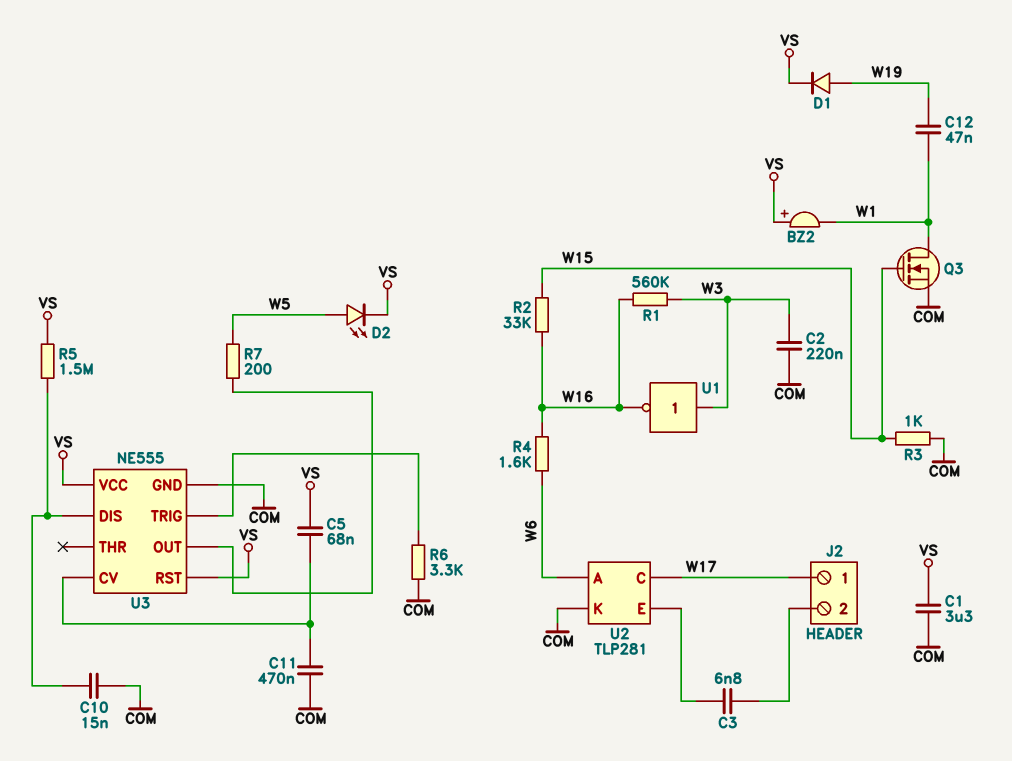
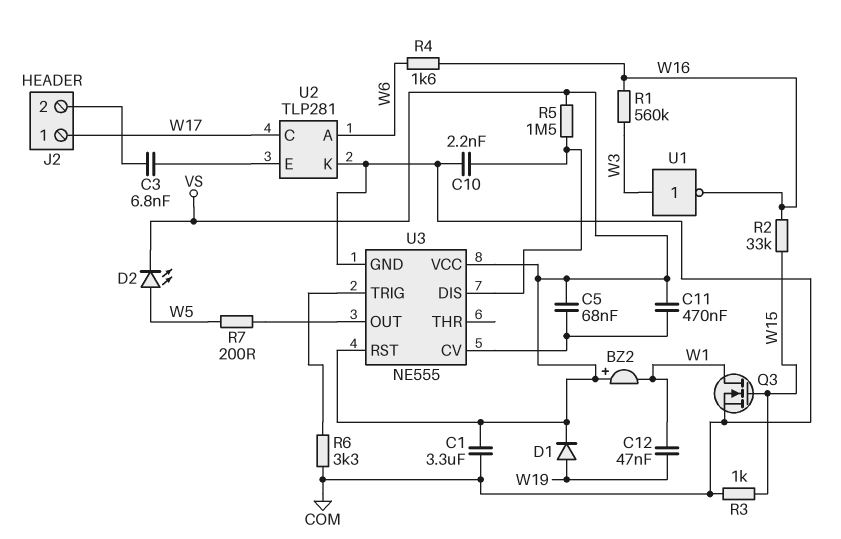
C2: 220nF (COM, W3) -> none
C10: 15nF (COM, U3/DIS) -> 2.2nF (COM, U3/DIS)
C11: 470nF (COM, U3/CV) -> 470nF (U3/CV, VS)

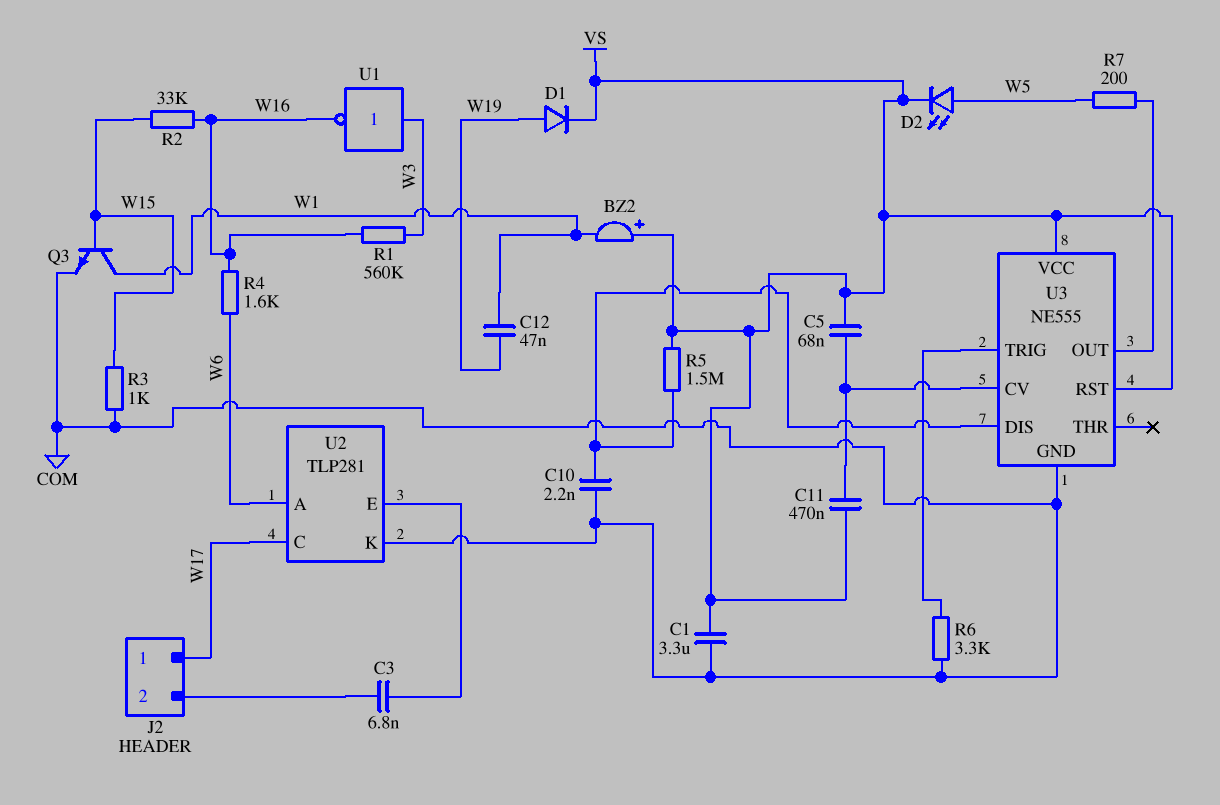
Q3: NMOS (G W15, D W1, S COM) -> NPN (B W15, C W1, E COM)

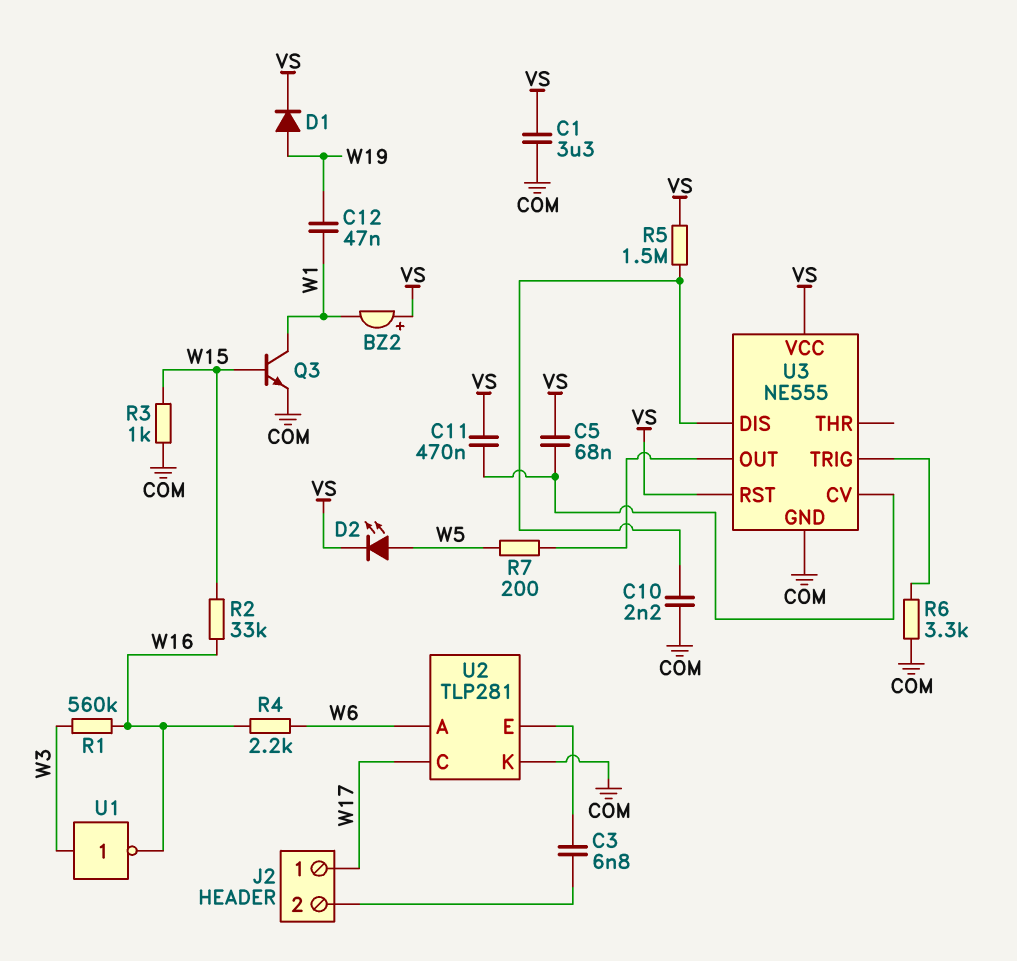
R4: 1.6k (W6, W16) -> 2.2k (W6, W16)

